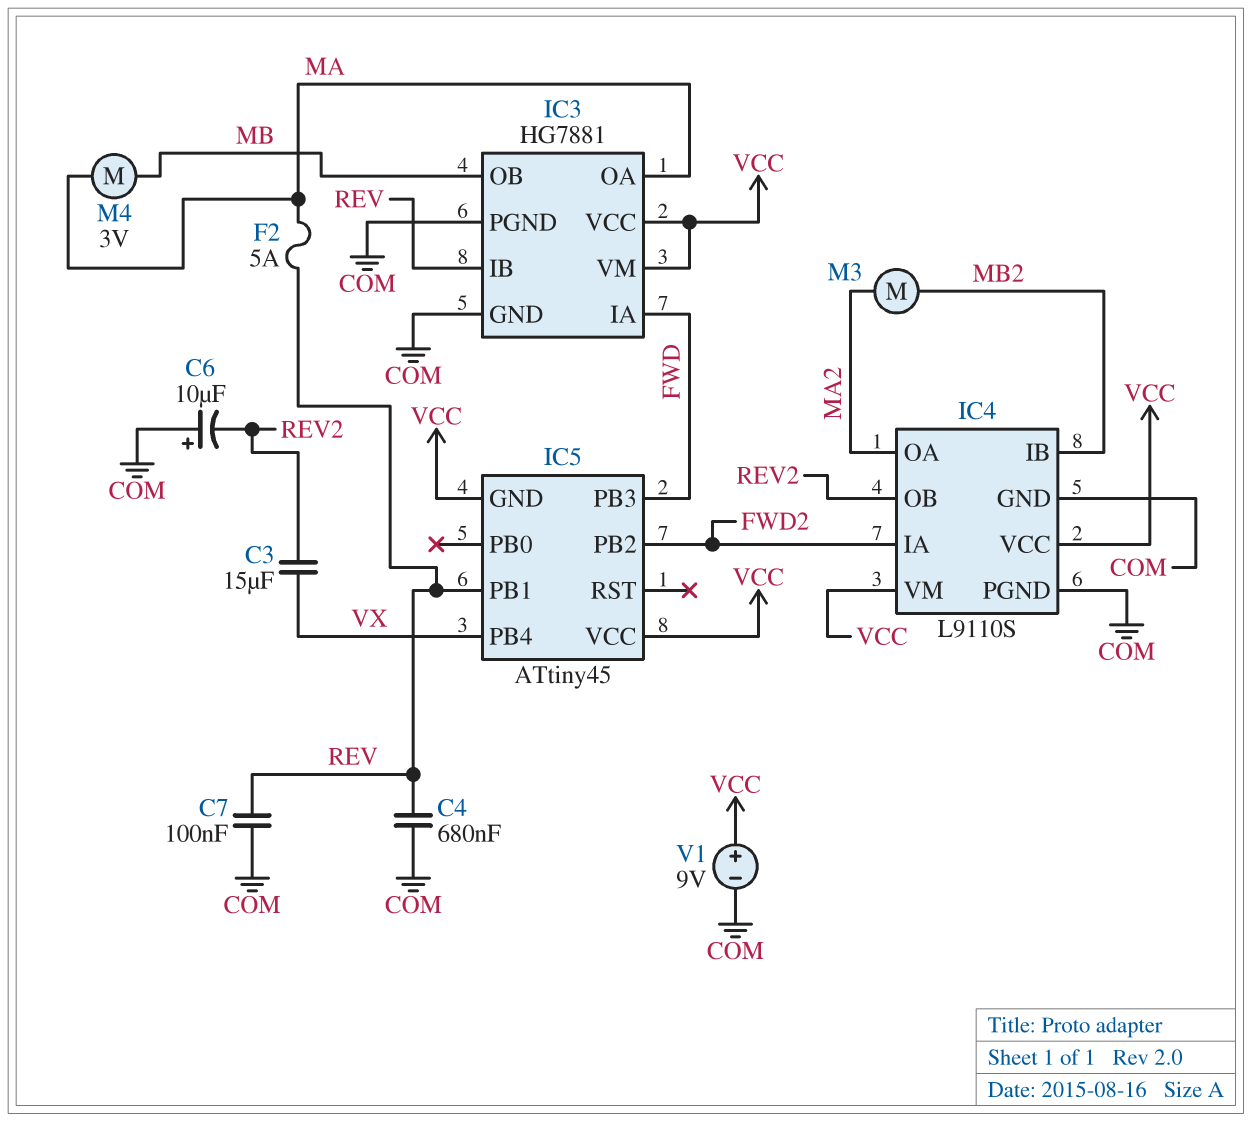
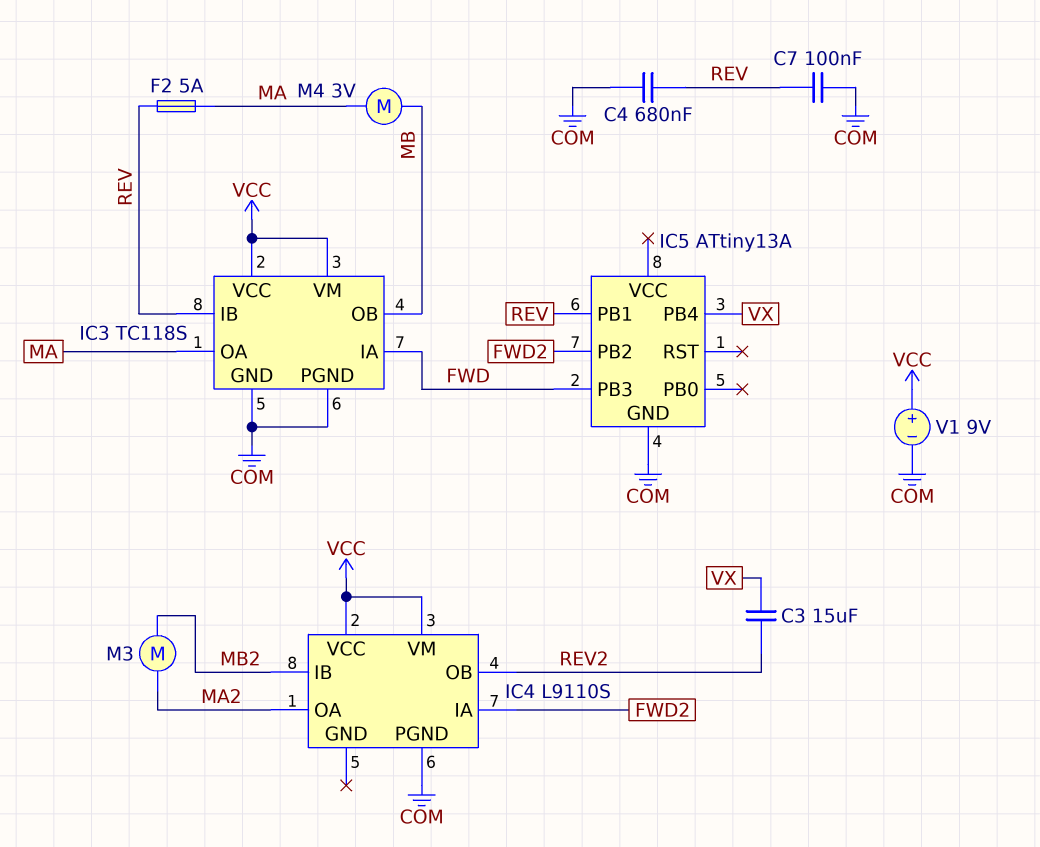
C6: 10uF (plus COM, minus REV2) -> none
IC3: HG7881 -> TC118S
IC4 pin GND: COM -> none
IC5: ATtiny45 -> ATtiny13A
IC5 pin GND: VCC -> COM
IC5 pin VCC: VCC -> none

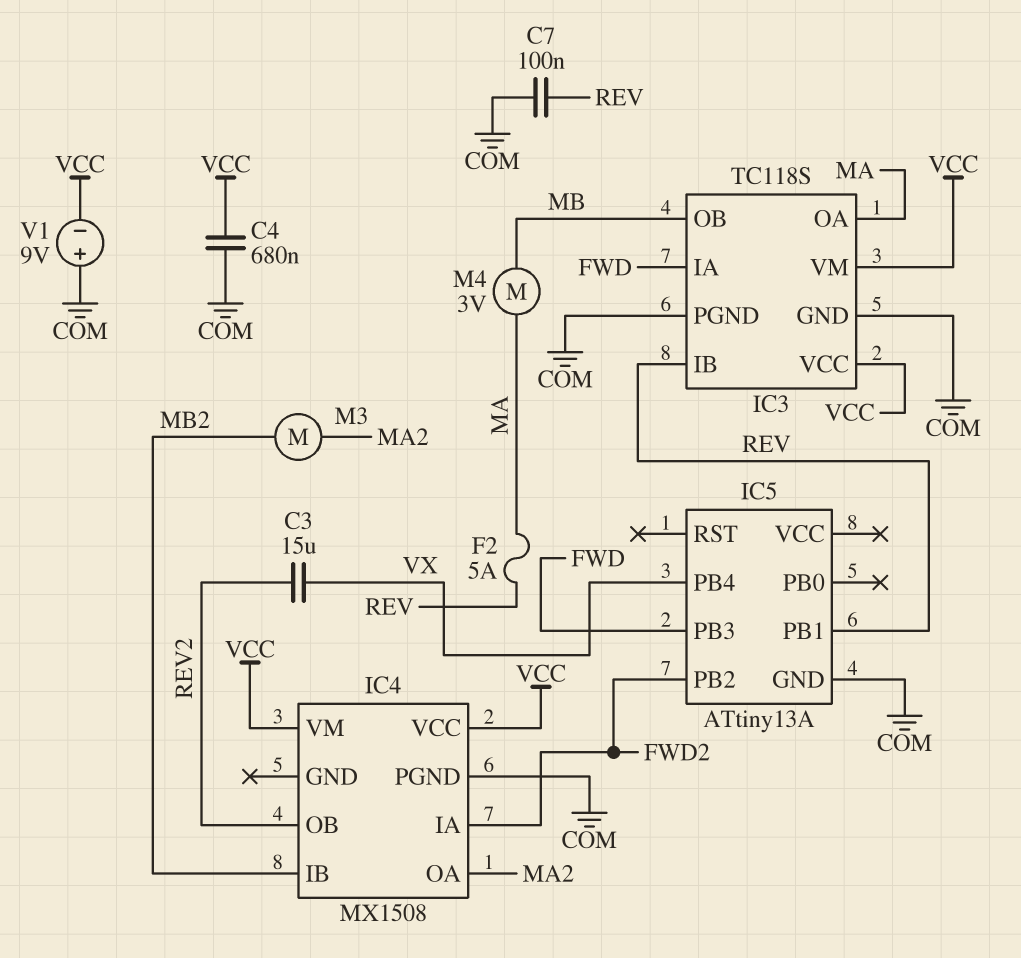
C4: 680nF (COM, REV) -> 680nF (COM, VCC)
IC4: L9110S -> MX1508
V1: 9V (plus VCC, minus COM) -> 9V (plus COM, minus VCC)

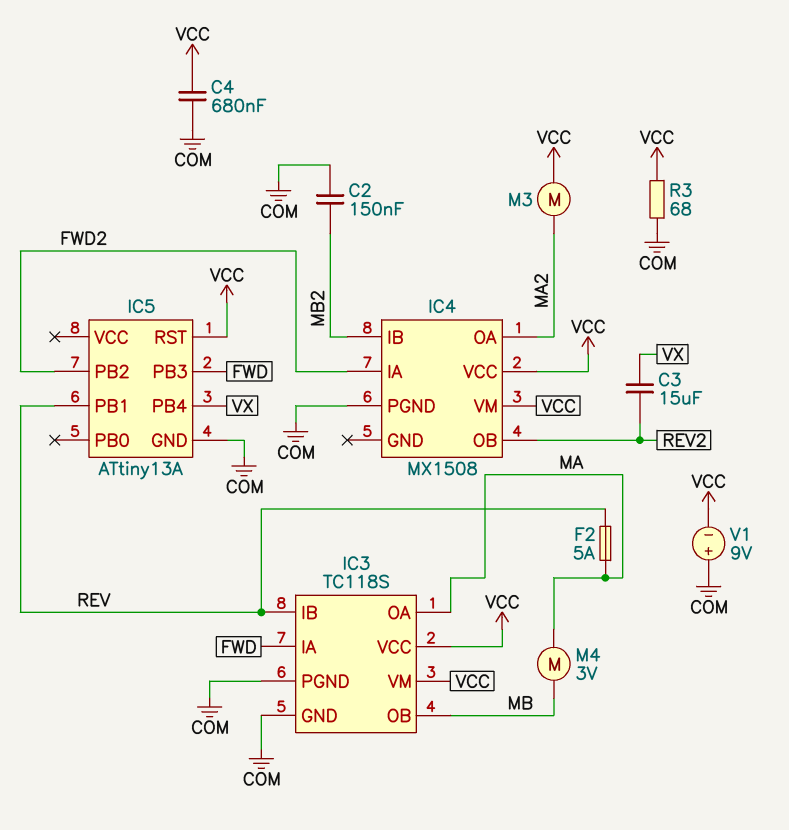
C2: none -> 150nF (COM, MB2)
C7: 100nF (COM, REV) -> none
IC5 pin RST: none -> VCC
M3: motor (MA2, MB2) -> motor (MA2, VCC)
R3: none -> 68 (COM, VCC)

